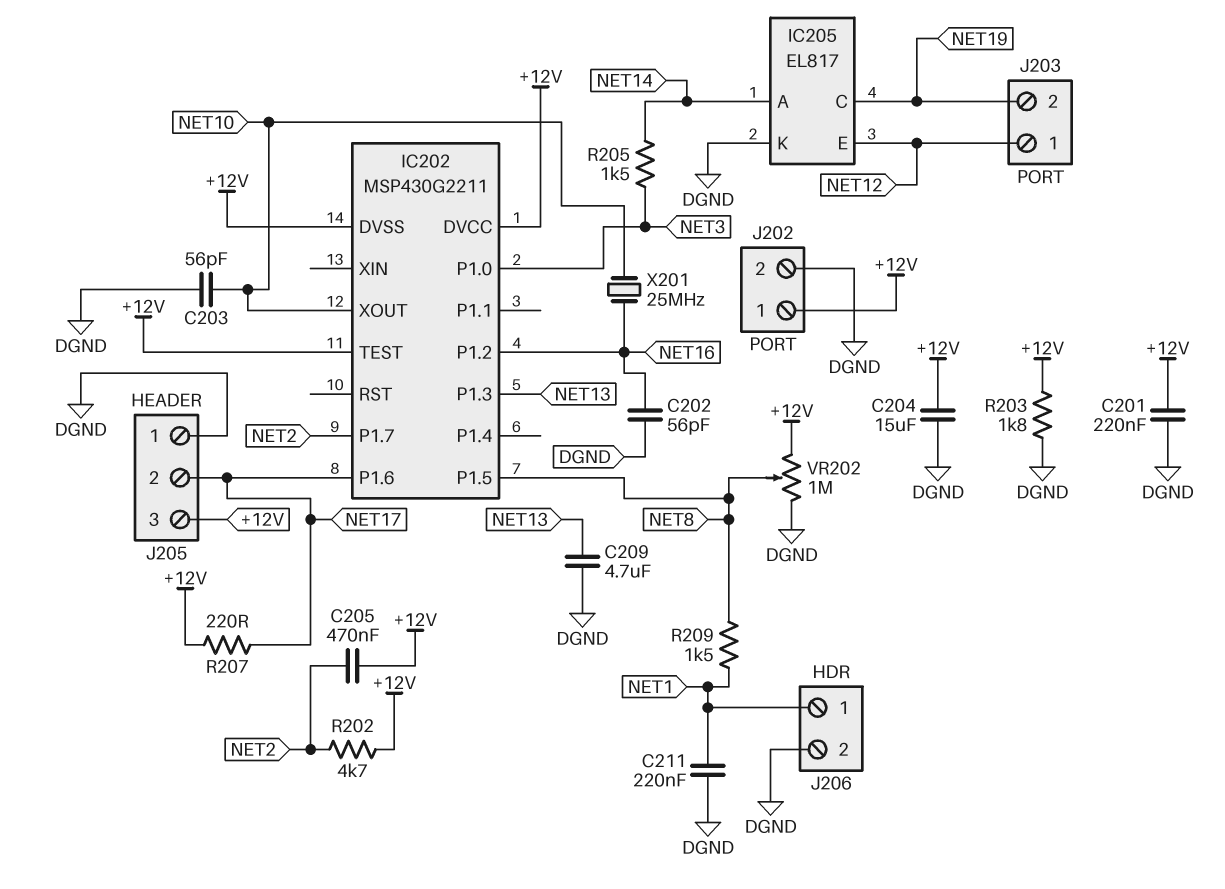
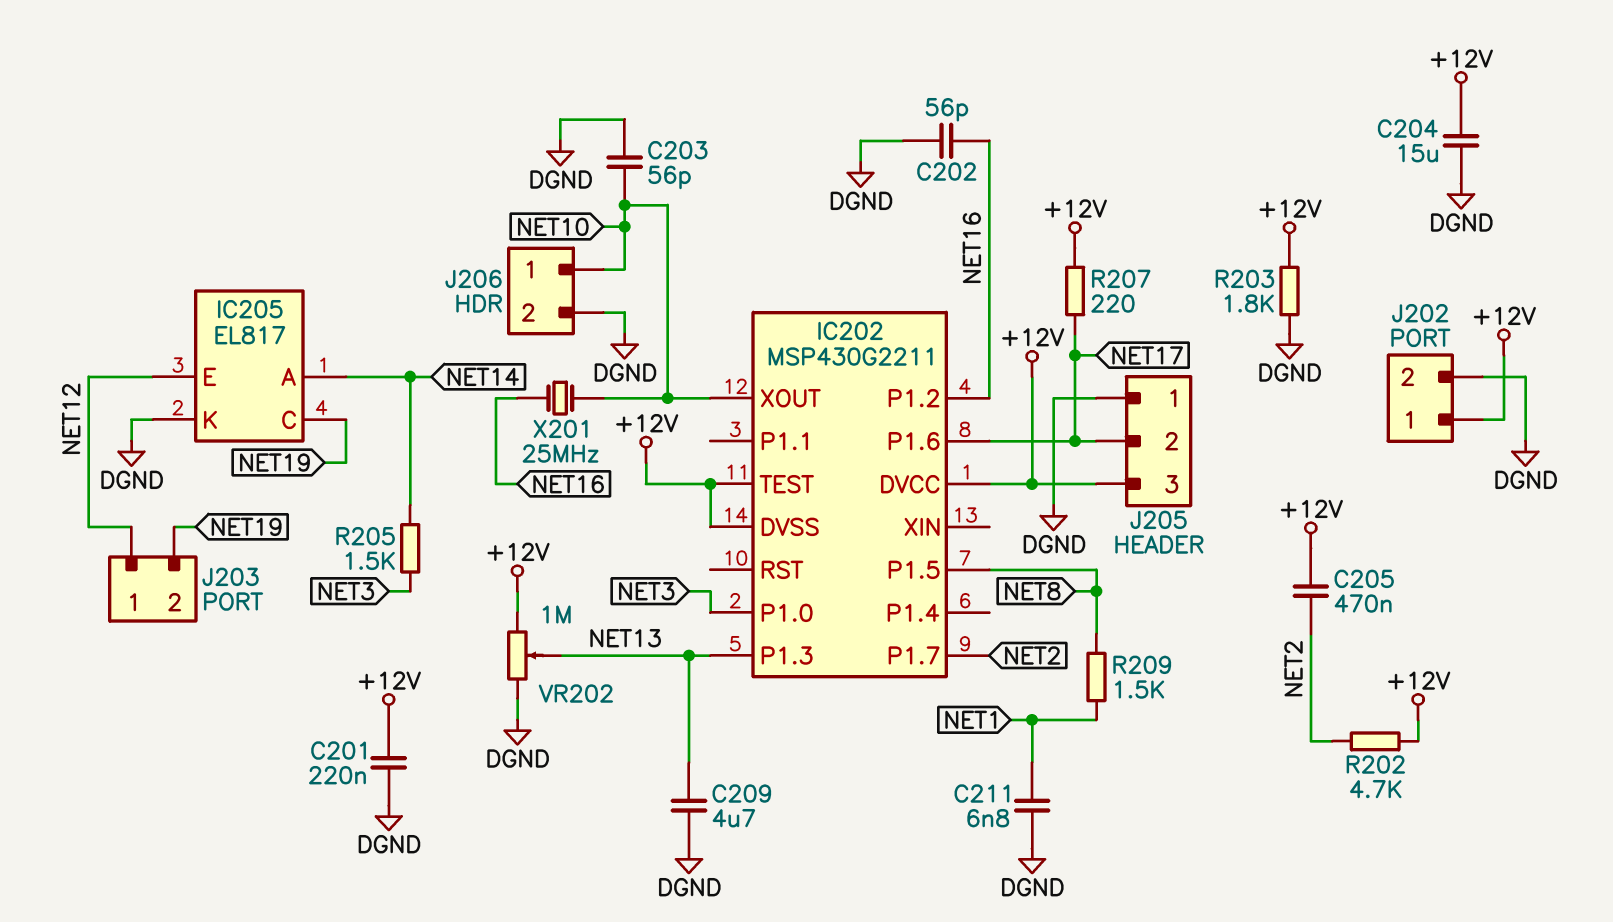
C211: 220nF (DGND, NET1) -> 6.8nF (DGND, NET1)
J206 pin 1: NET1 -> NET10
VR202: 1M (+12V, DGND, wiper NET8) -> 1M (+12V, DGND, wiper NET13)

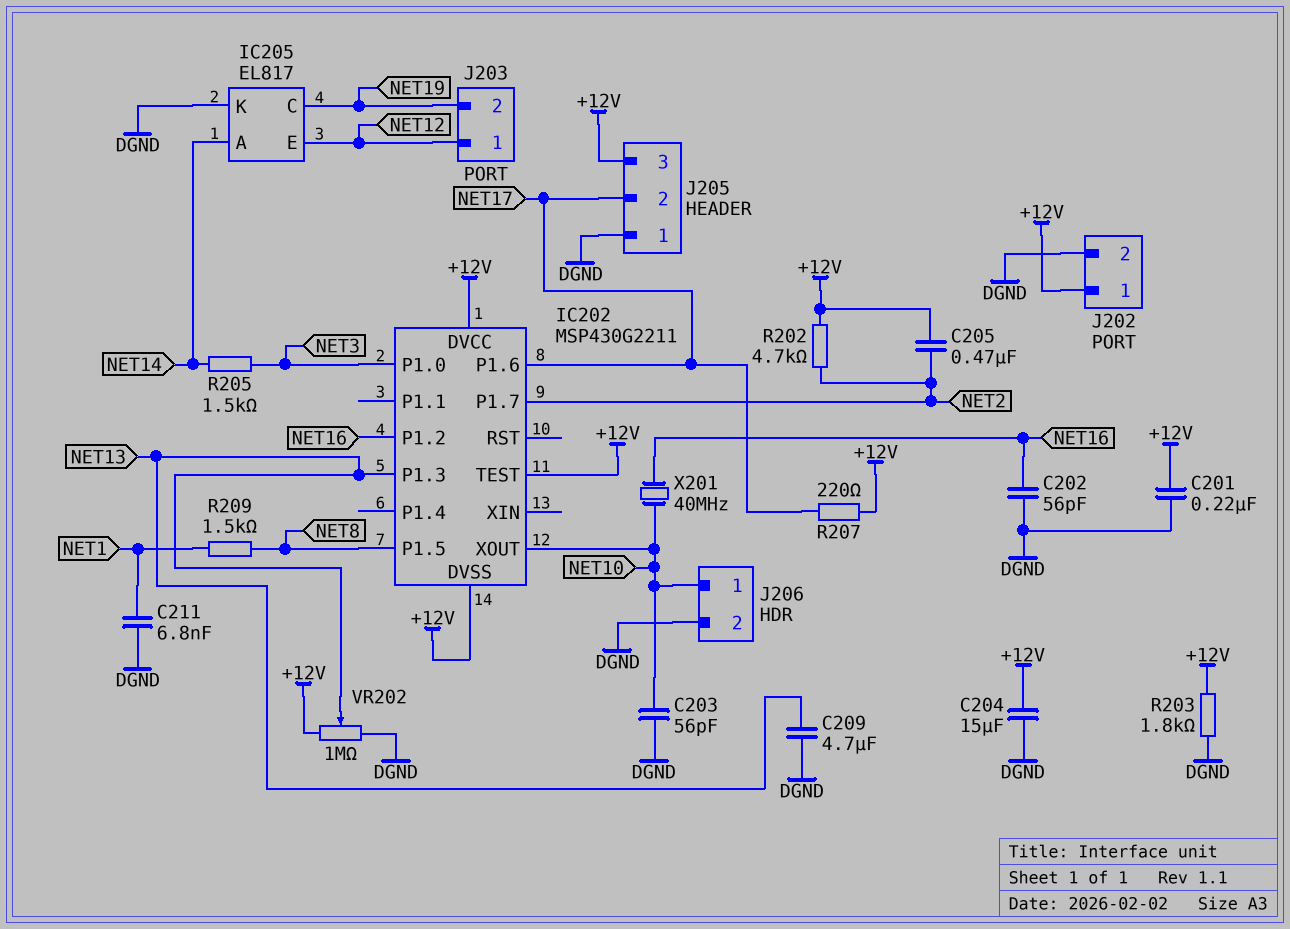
X201: 25MHz (NET10, NET16) -> 40MHz (NET10, NET16)

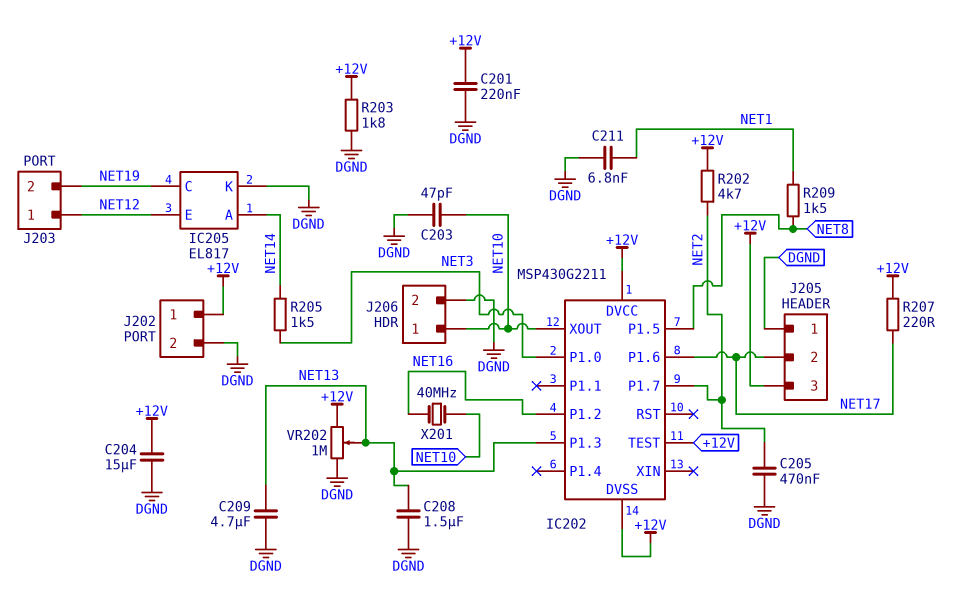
C202: 56pF (DGND, NET16) -> none
C203: 56pF (DGND, NET10) -> 47pF (DGND, NET10)
C205: 470nF (+12V, NET2) -> 470nF (DGND, NET2)
C208: none -> 1.5uF (DGND, NET13)

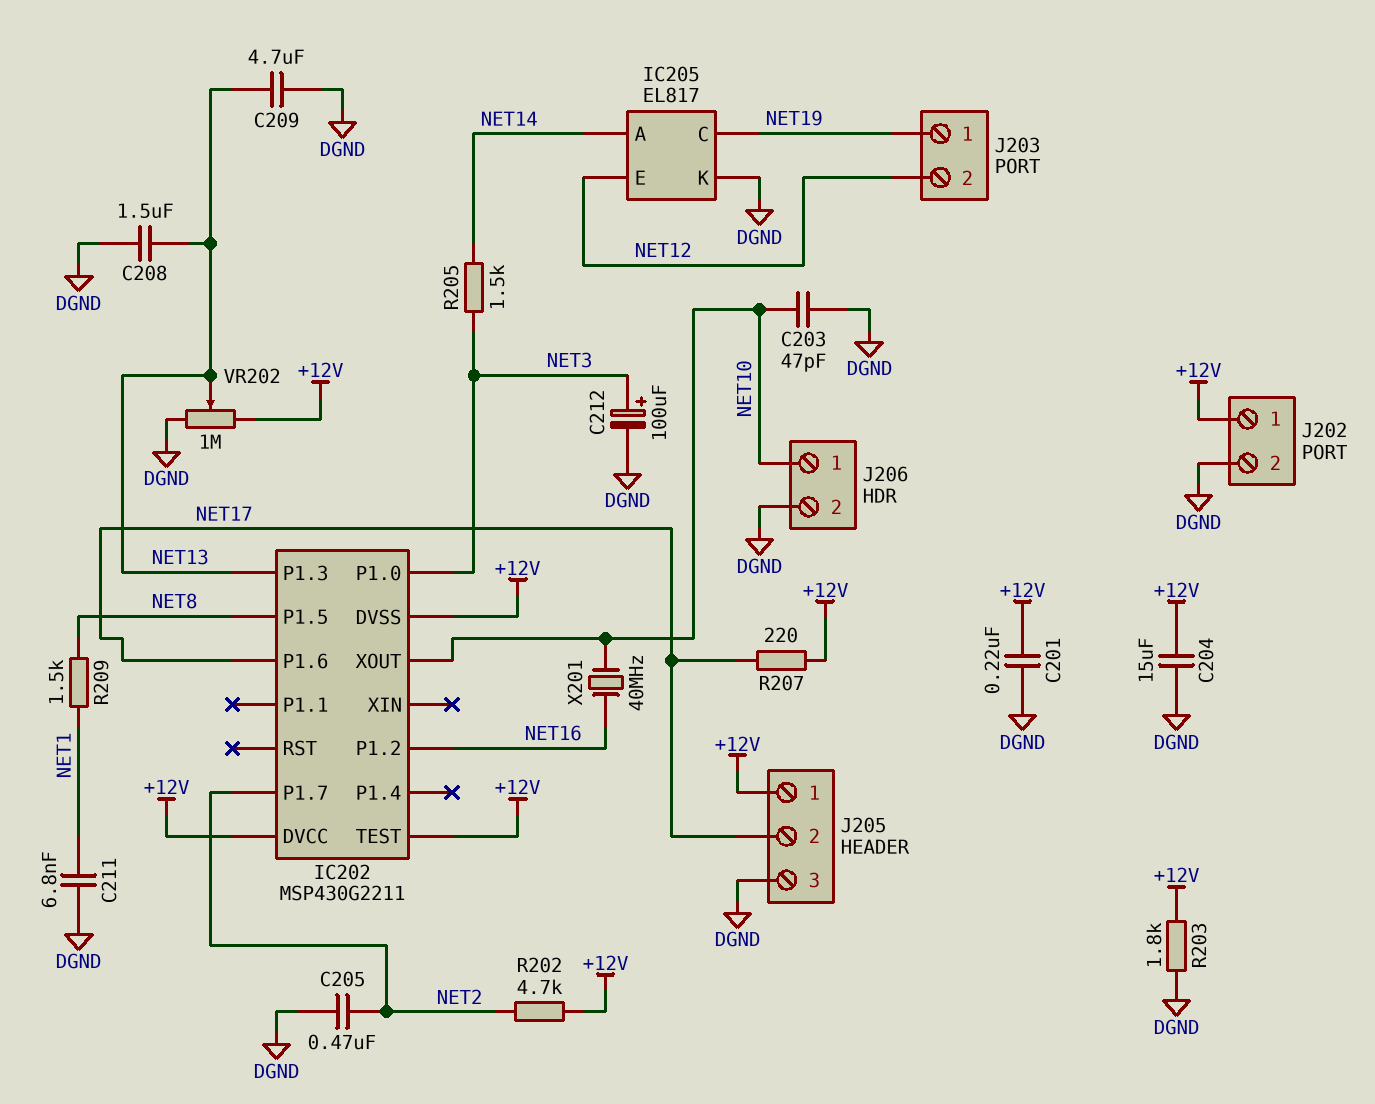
C212: none -> 100uF (plus NET3, minus DGND)
J203 pin 1: NET12 -> NET19
J203 pin 2: NET19 -> NET12
J205 pin 1: DGND -> +12V
J205 pin 3: +12V -> DGND

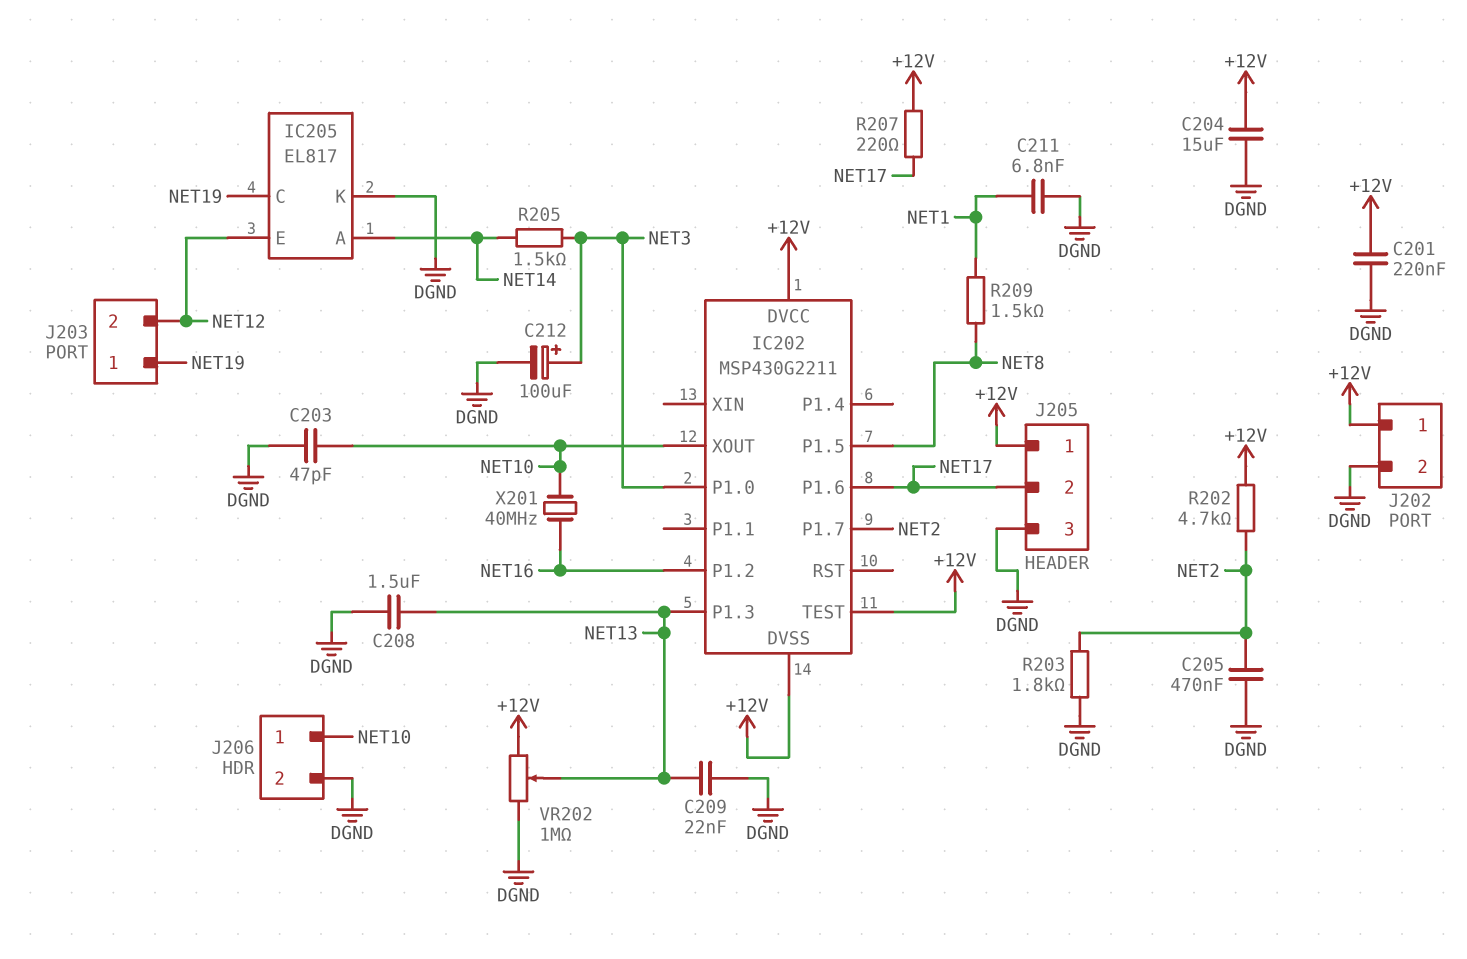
C209: 4.7uF (DGND, NET13) -> 22nF (DGND, NET13)
R203: 1.8k (+12V, DGND) -> 1.8k (DGND, NET2)

